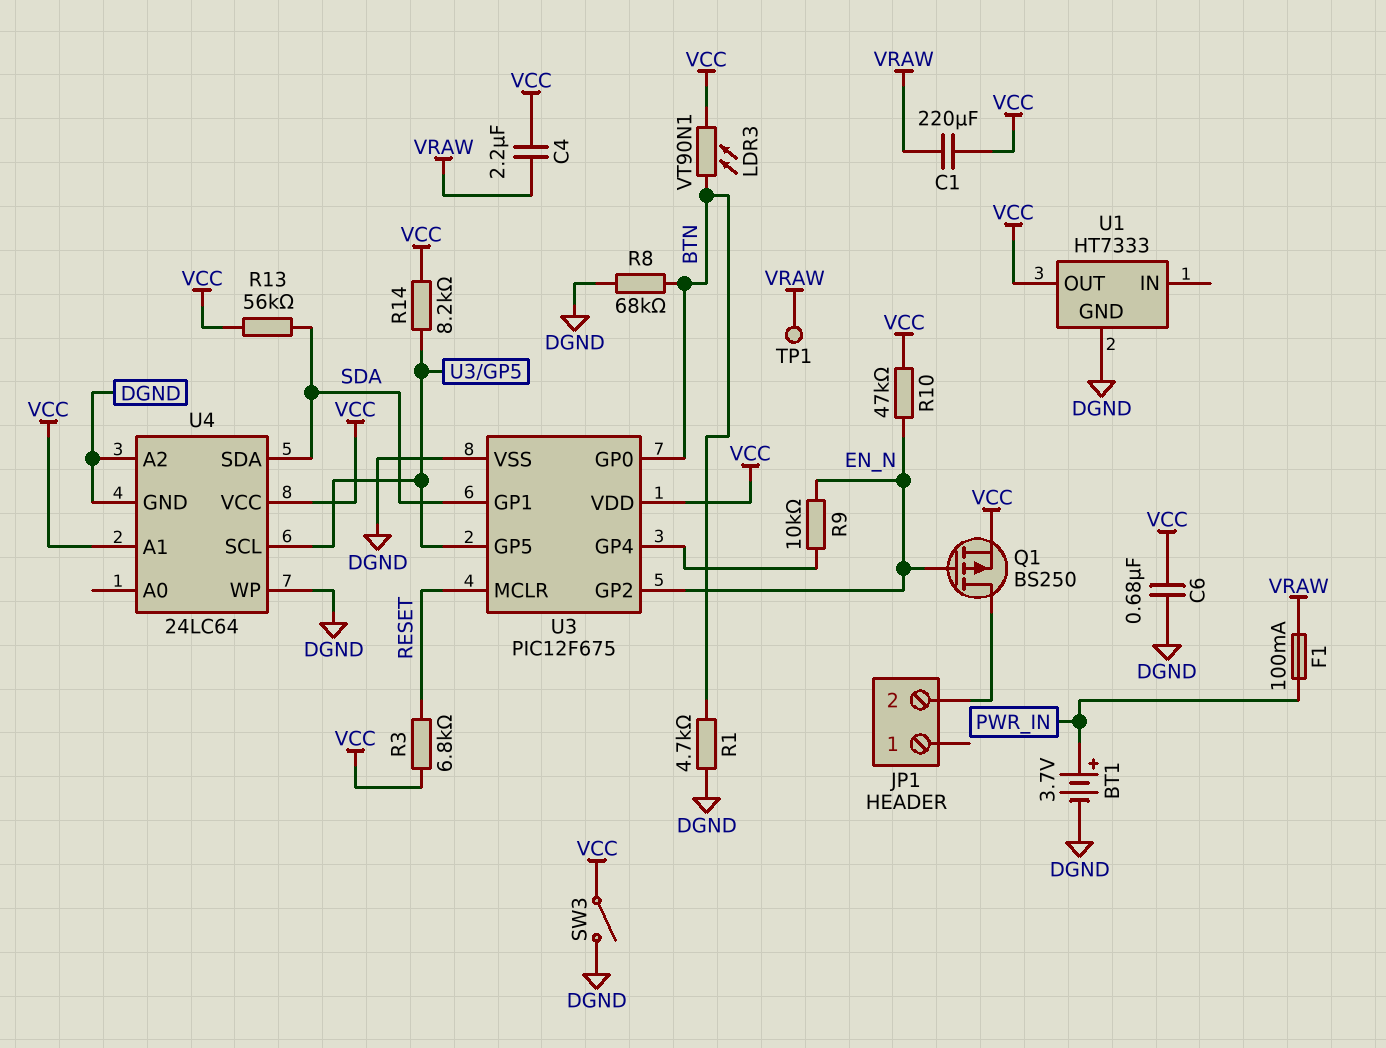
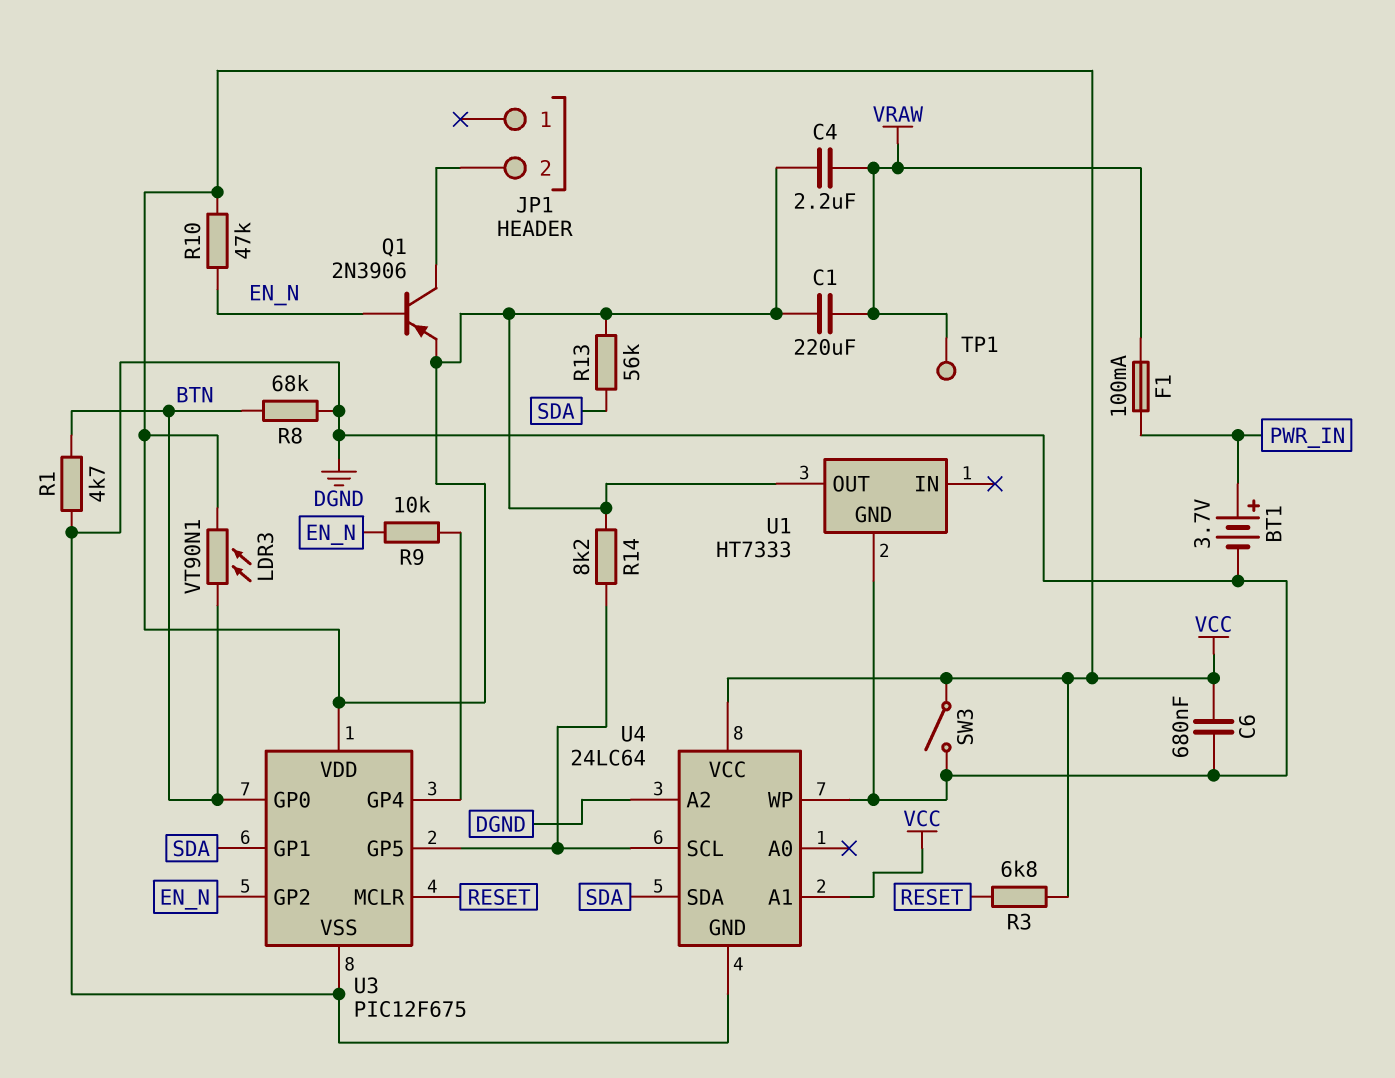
Q1: PMOS BS250 (G EN_N, D JP1/2, S VCC) -> PNP 2N3906 (B EN_N, C JP1/2, E VCC)

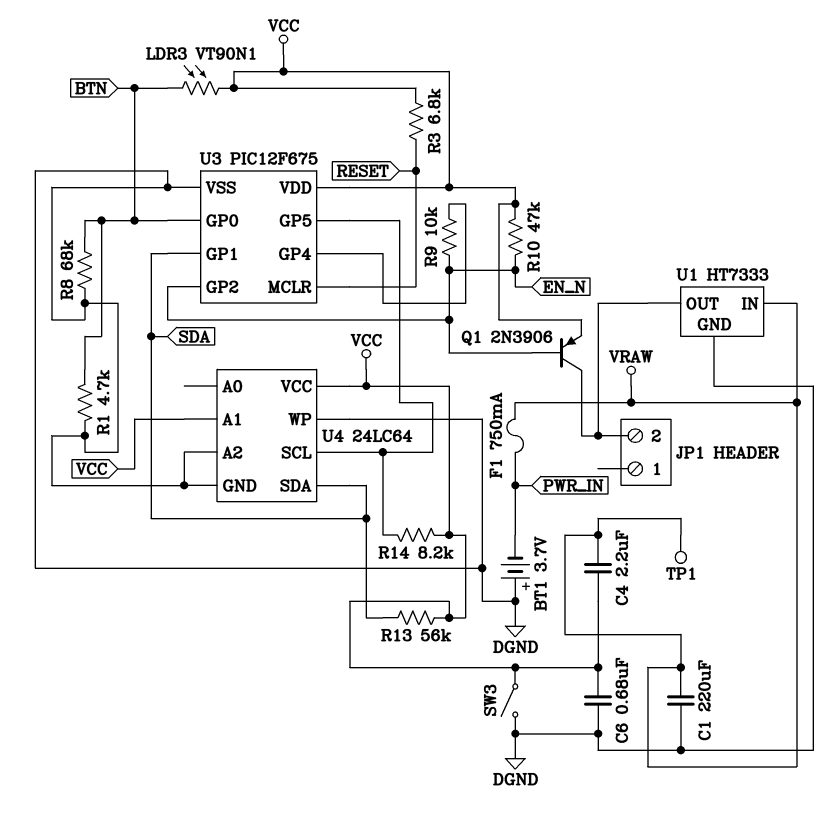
BT1: 3.7V (plus PWR_IN, minus DGND) -> 3.7V (plus DGND, minus PWR_IN)
C1: 220uF (VCC, VRAW) -> 220uF (DGND, VRAW)
F1: 100mA (PWR_IN, VRAW) -> 750mA (PWR_IN, VRAW)
U1 pin IN: none -> VRAW
U1 pin OUT: VCC -> JP1/2

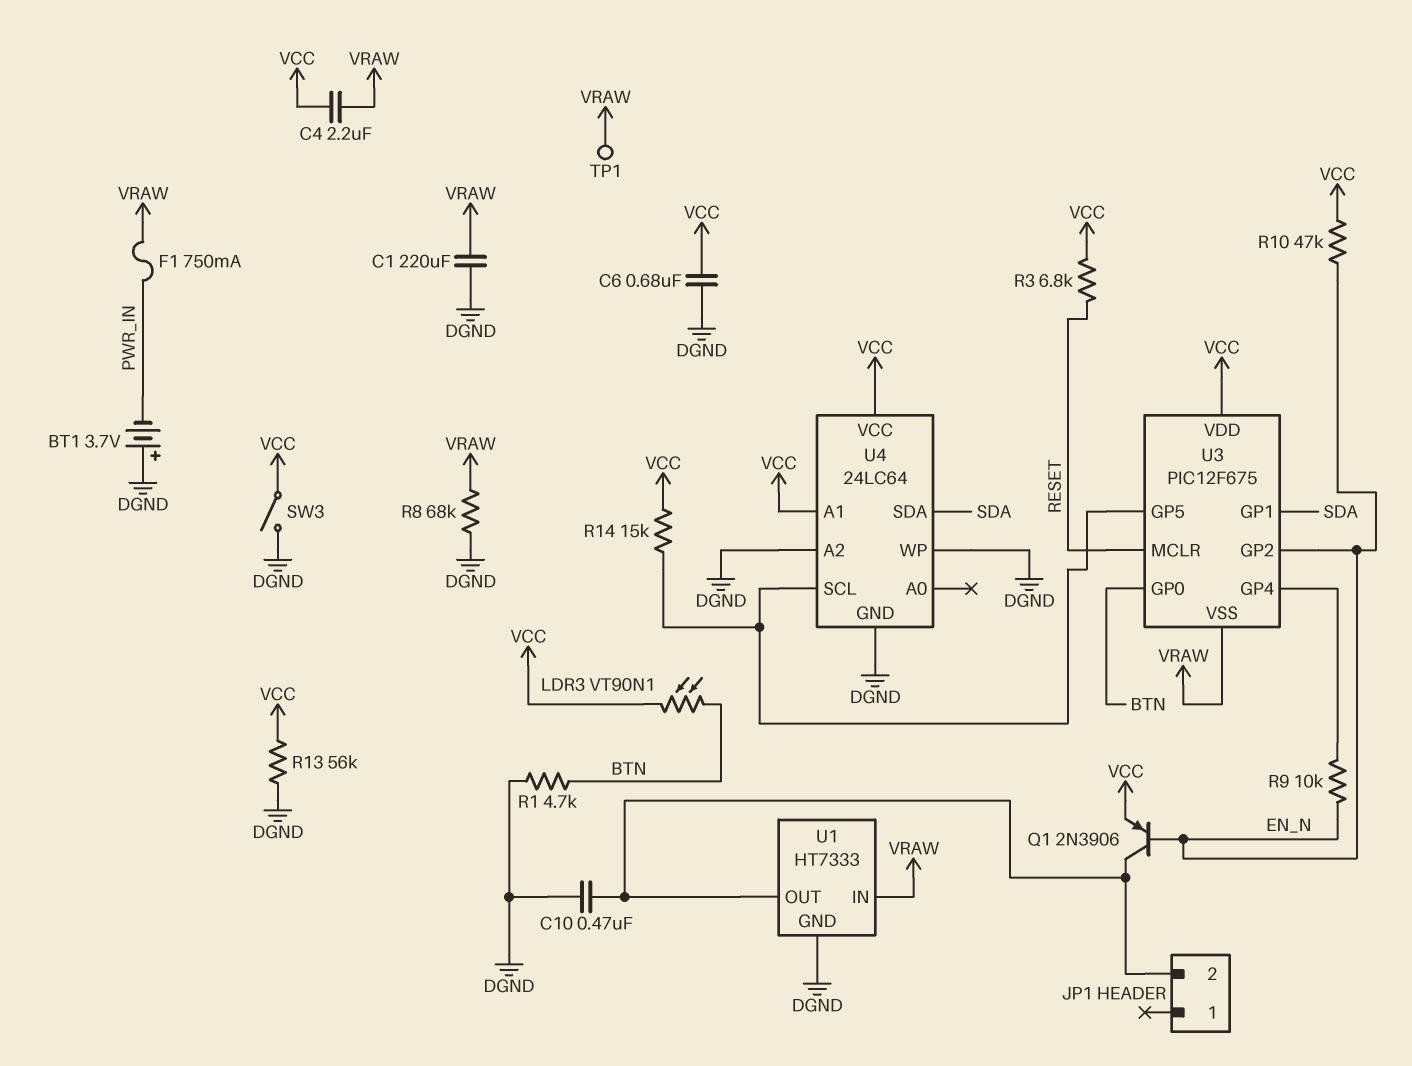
C10: none -> 470nF (DGND, JP1/2)
R8: 68k (BTN, DGND) -> 68k (DGND, VRAW)
R13: 56k (SDA, VCC) -> 56k (DGND, VCC)
R14: 8.2k (U3/GP5, VCC) -> 15k (U3/GP5, VCC)
U3 pin VSS: DGND -> VRAW

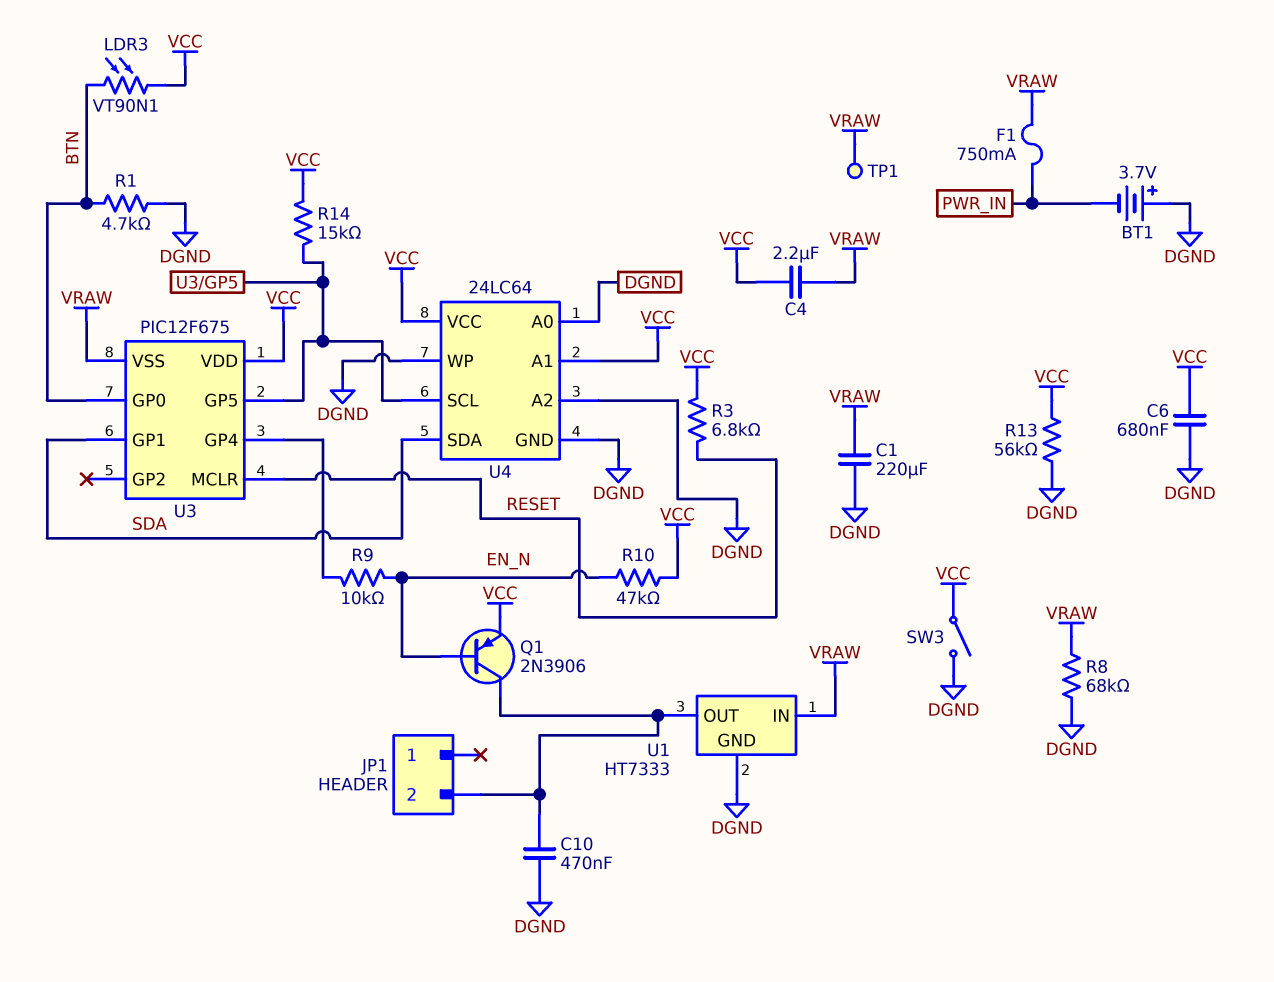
U3 pin GP2: EN_N -> none
U4 pin A0: none -> DGND

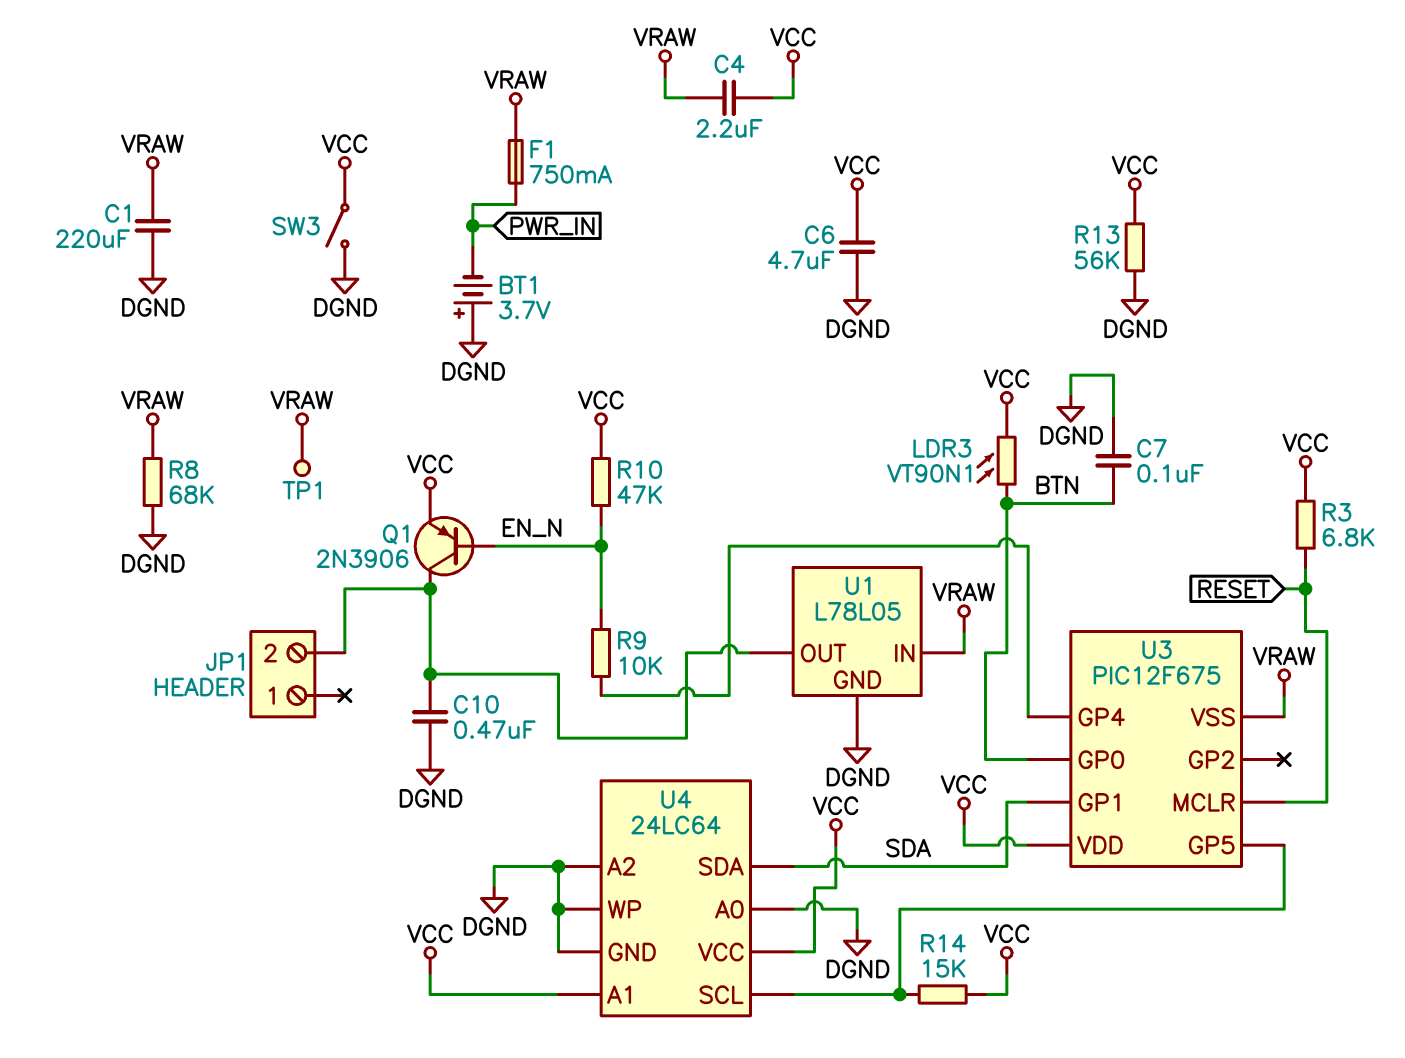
C6: 680nF (DGND, VCC) -> 4.7uF (DGND, VCC)
C7: none -> 100nF (BTN, DGND)
R1: 4.7k (BTN, DGND) -> none
U1: HT7333 -> L78L05

